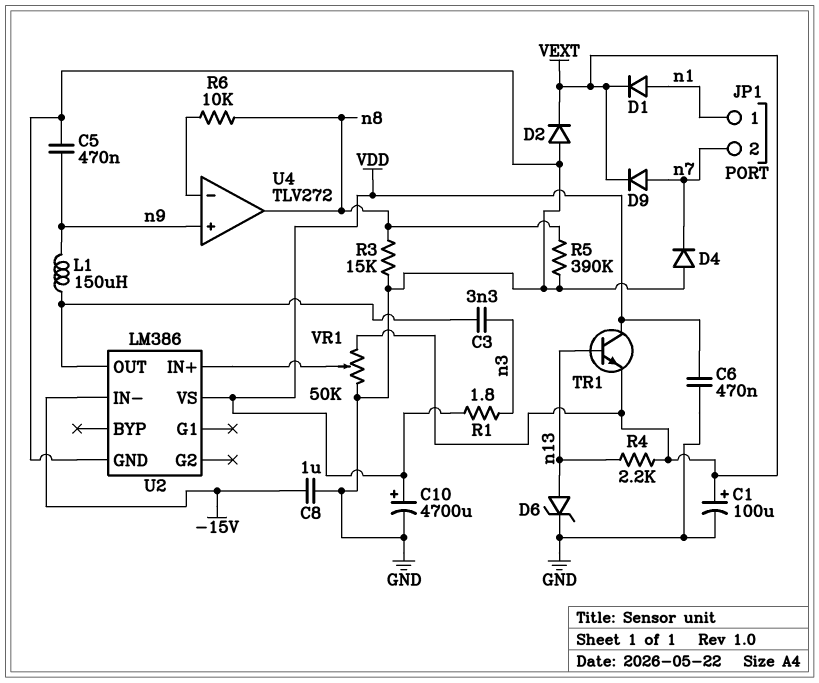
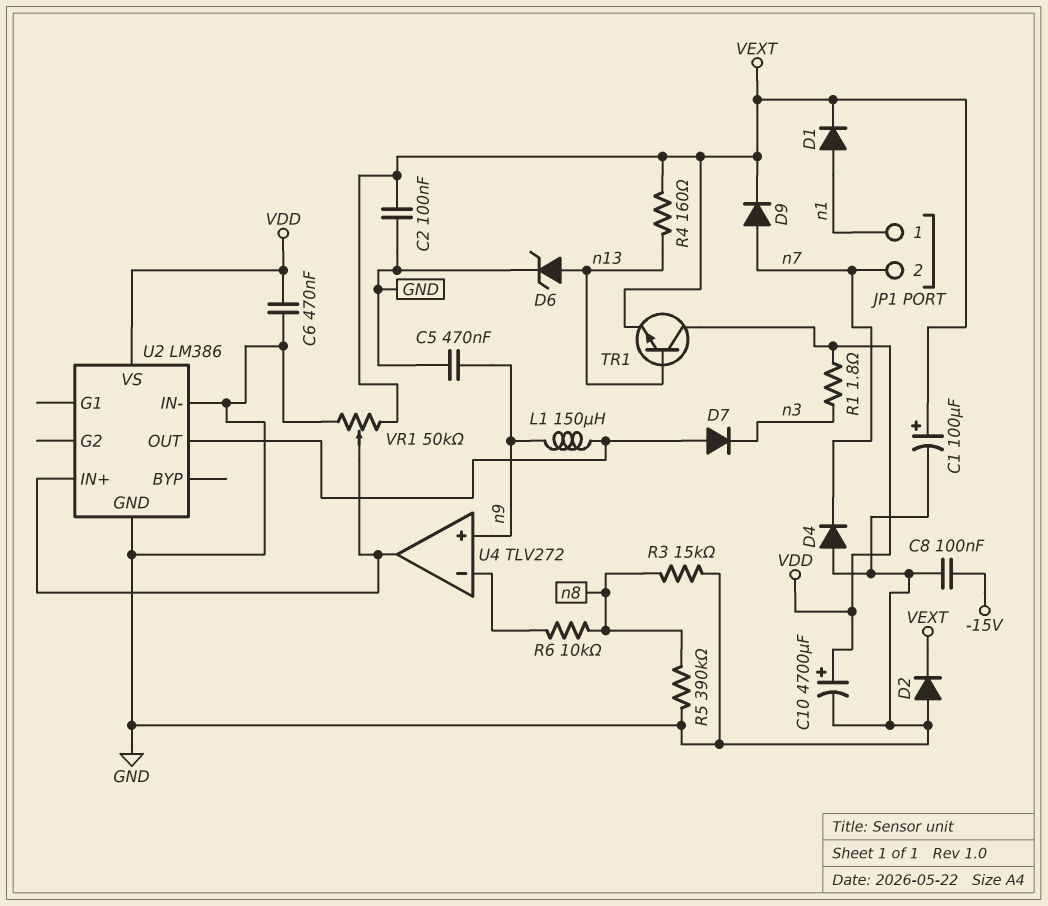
C2: none -> 100nF (GND, VEXT)
C3: 3.3nF (U2/OUT, n3) -> none
C8: 1uF (-15V, GND) -> 100nF (-15V, GND)
D7: none -> diode (A U2/OUT, K n3)
R4: 2.2k (VEXT, n13) -> 160 (VEXT, n13)
U2 pin IN-: -15V -> GND
U4 pin out: n8 -> U2/IN+

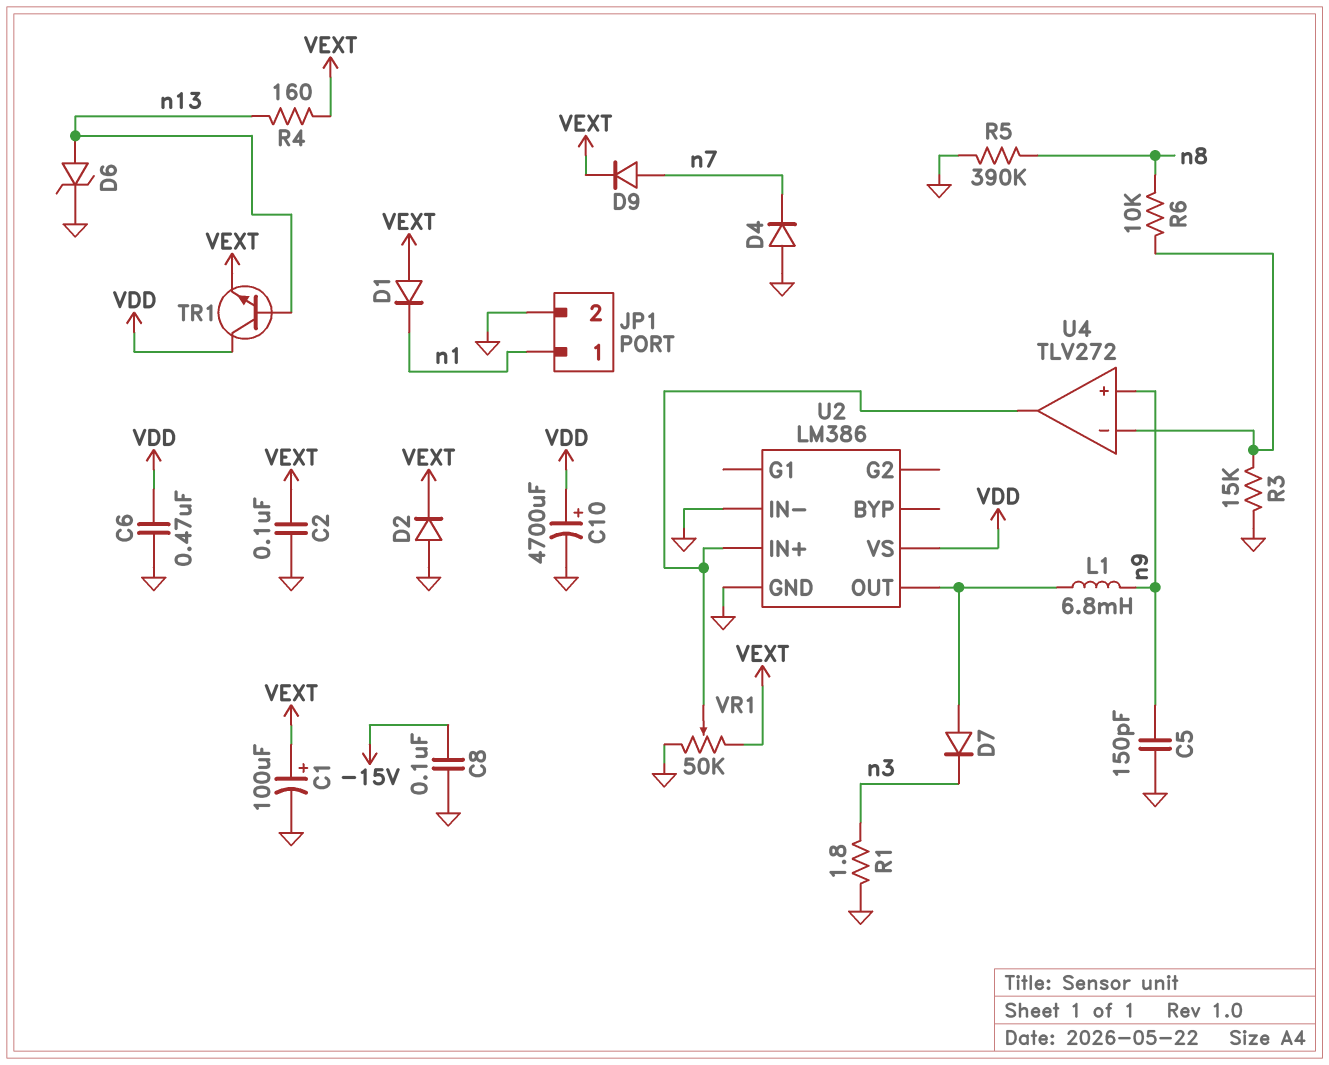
C5: 470nF (GND, n9) -> 150pF (GND, n9)
D1: diode (A n1, K VEXT) -> diode (A VEXT, K n1)
JP1 pin 2: n7 -> GND
L1: 150uH (U2/OUT, n9) -> 6.8mH (U2/OUT, n9)
R1: 1.8 (VDD, n3) -> 1.8 (GND, n3)
R3: 15k (GND, n8) -> 15k (GND, U4/in-)

